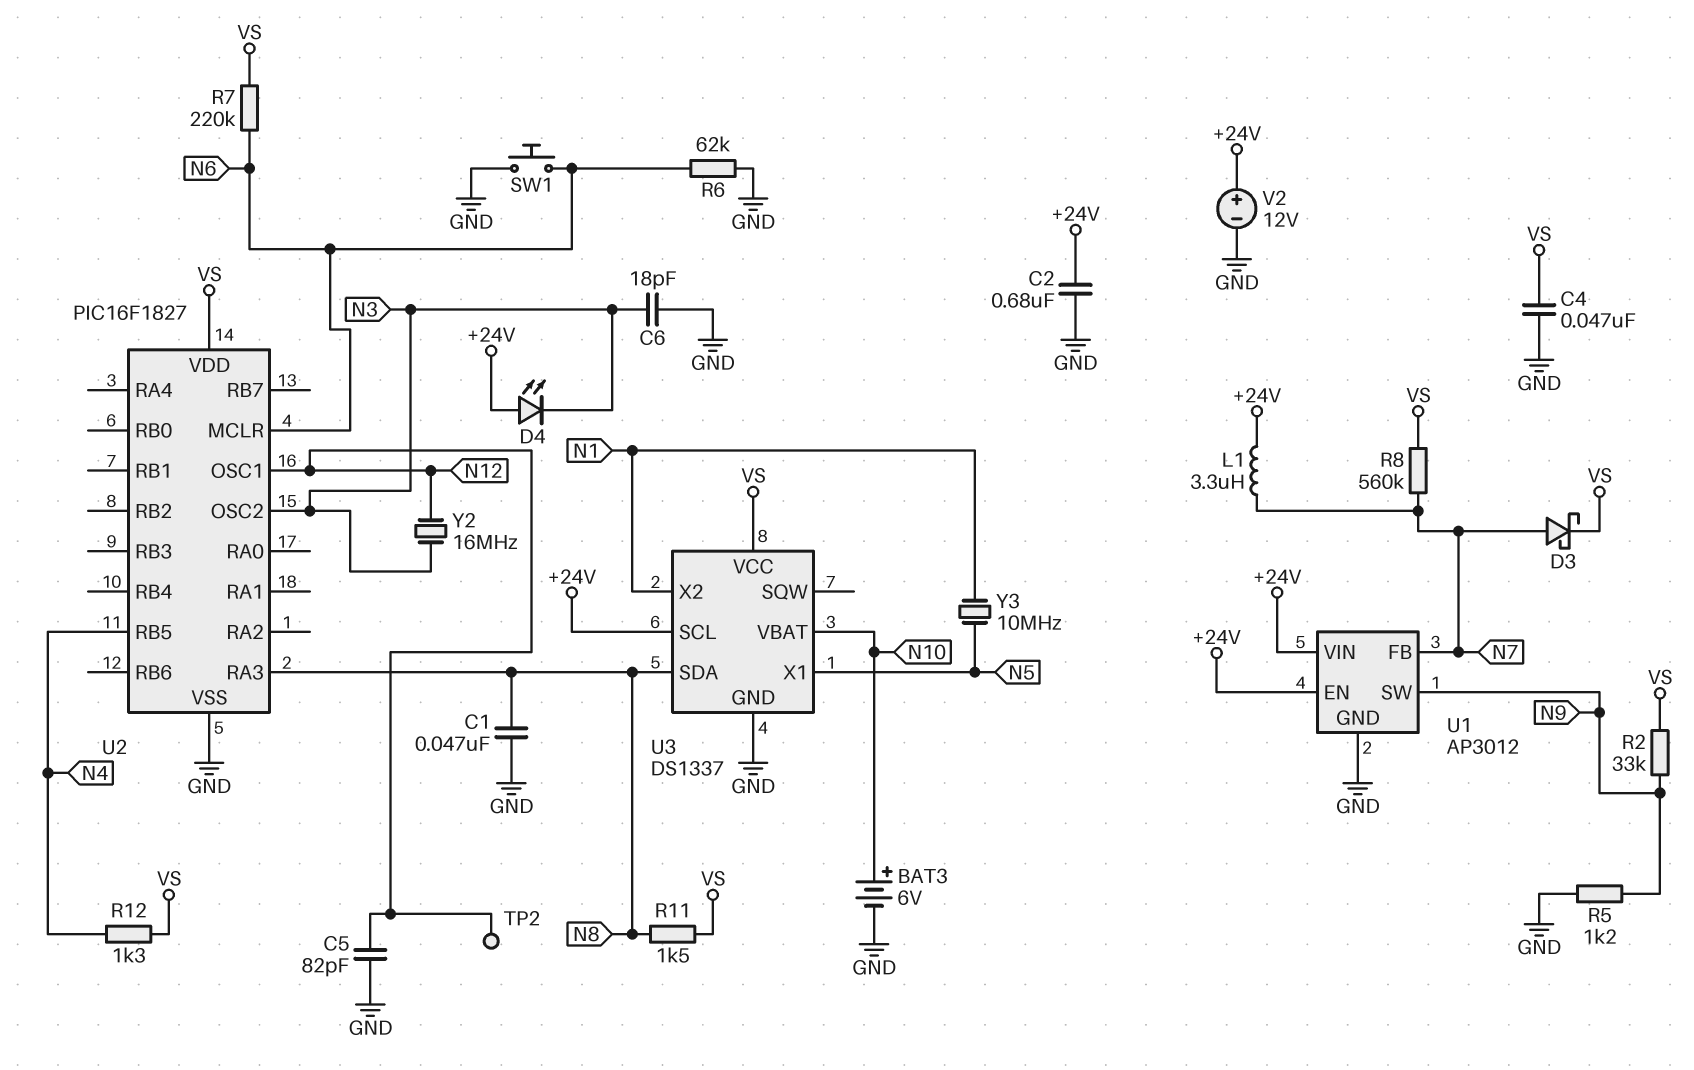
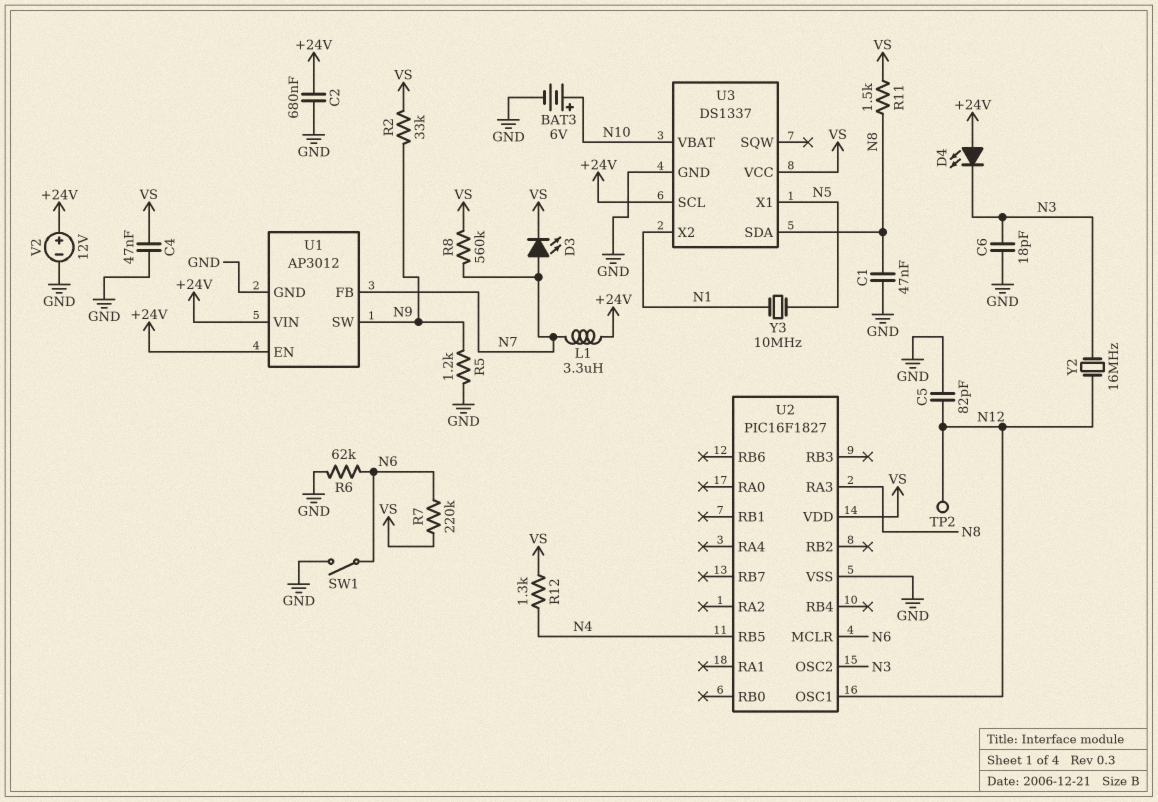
D3: schottky (A N7, K VS) -> LED (A N7, K VS)
SW1: button (GND, N6) -> switch (GND, N6)

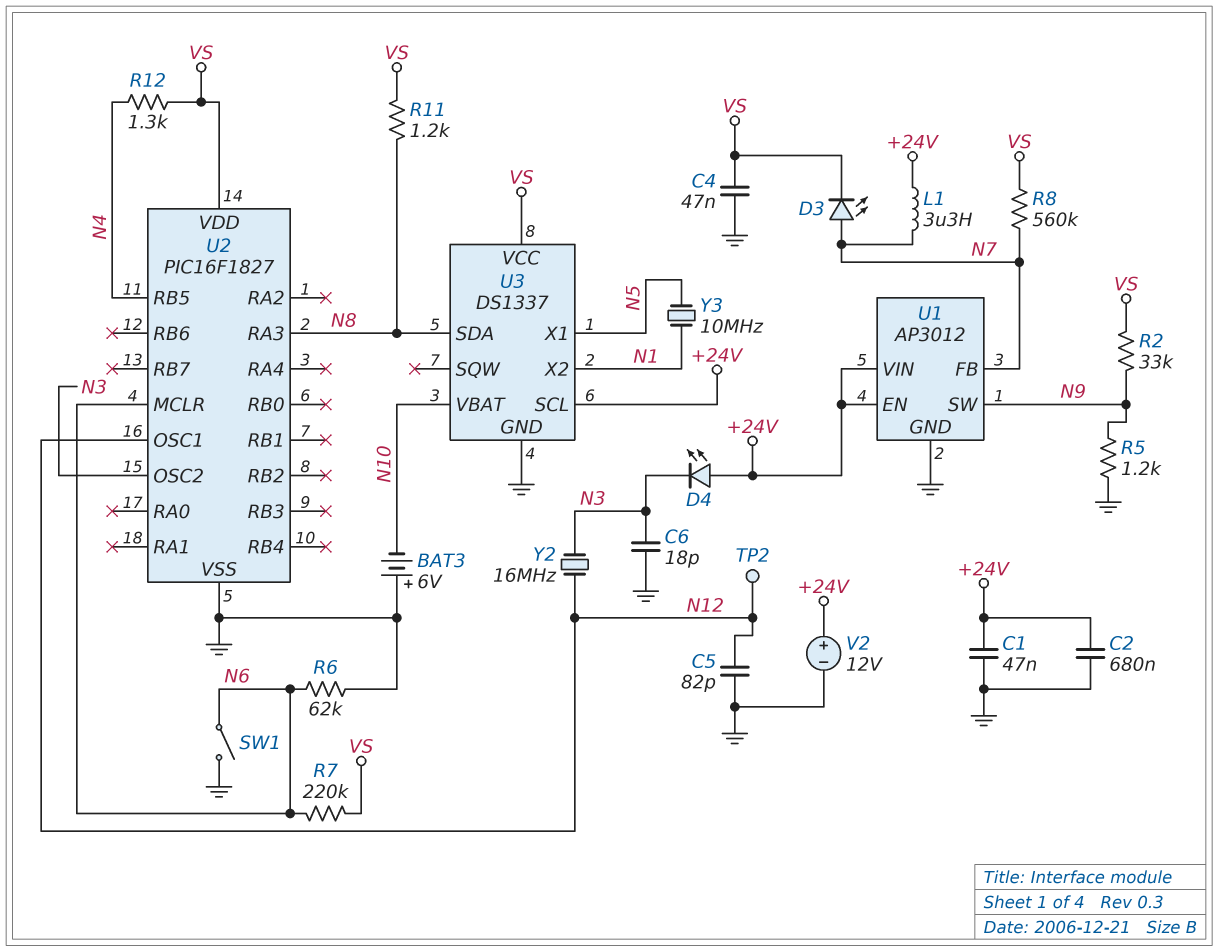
BAT3: 6V (plus N10, minus GND) -> 6V (plus GND, minus N10)
C1: 47nF (GND, N8) -> 47nF (+24V, GND)
R11: 1.5k (N8, VS) -> 1.2k (N8, VS)

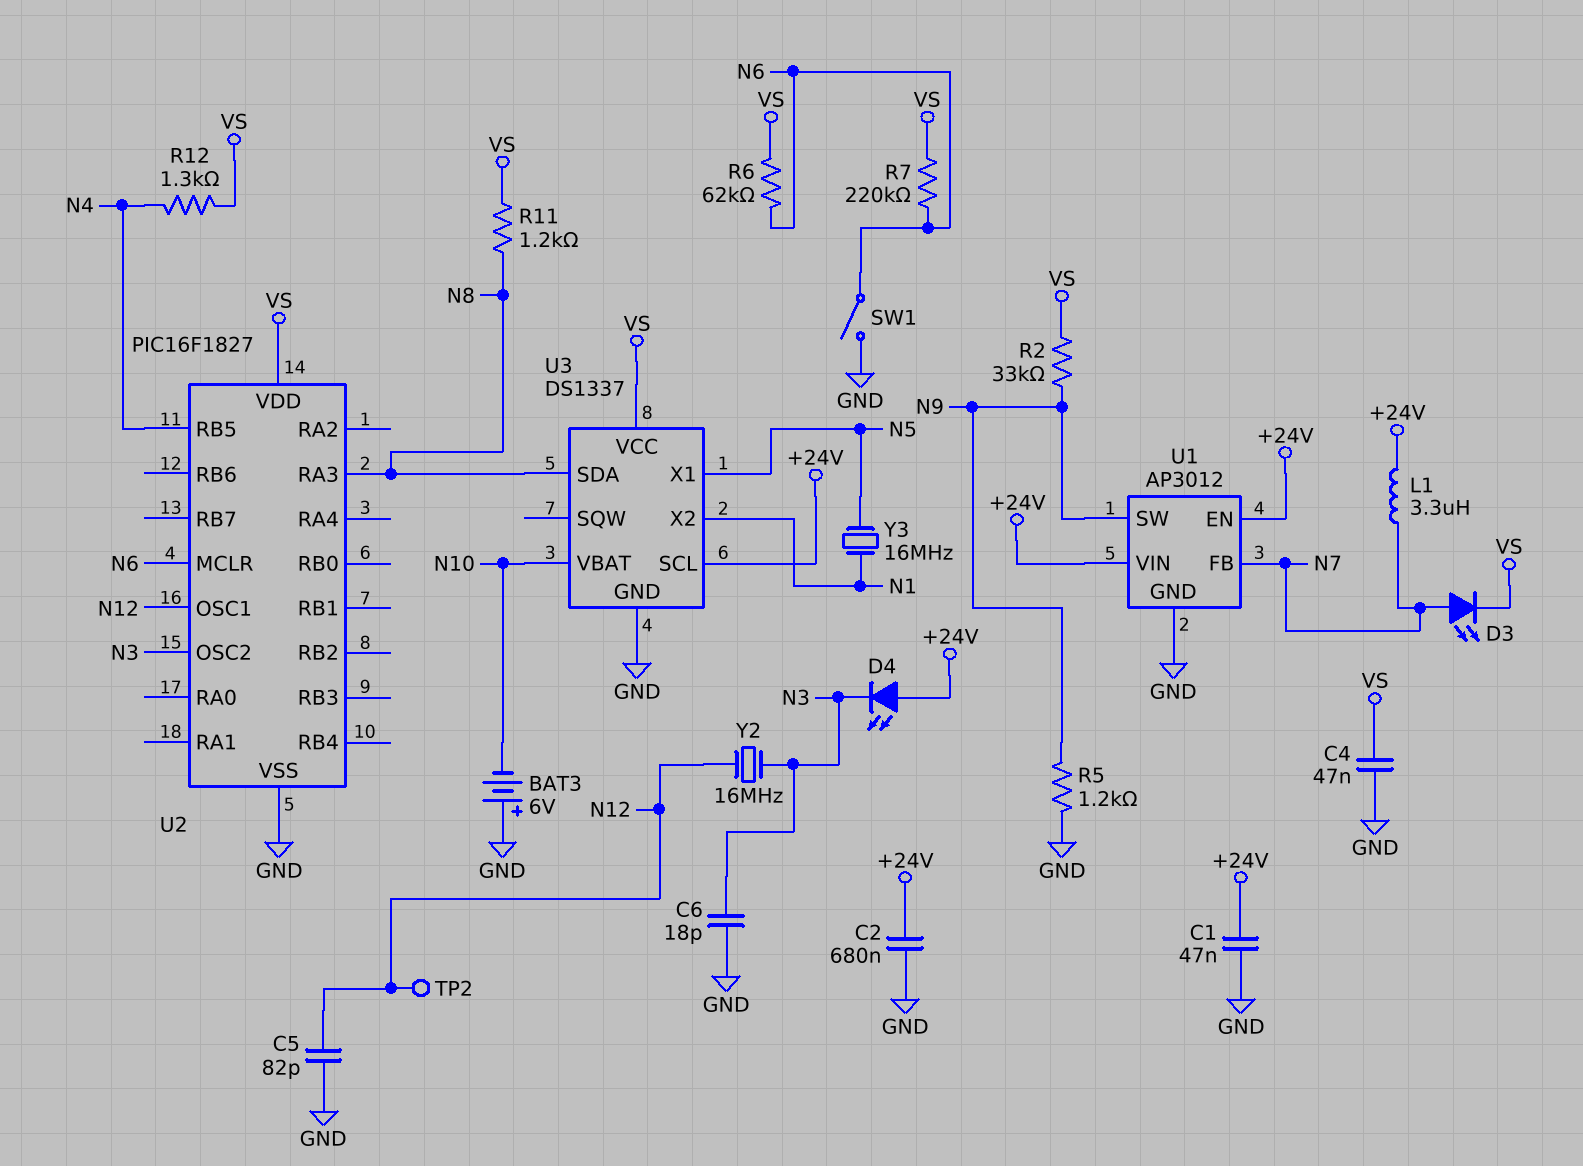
R6: 62k (GND, N6) -> 62k (N6, VS)
R8: 560k (N7, VS) -> none
V2: 12V (plus +24V, minus GND) -> none
Y3: 10MHz (N1, N5) -> 16MHz (N1, N5)

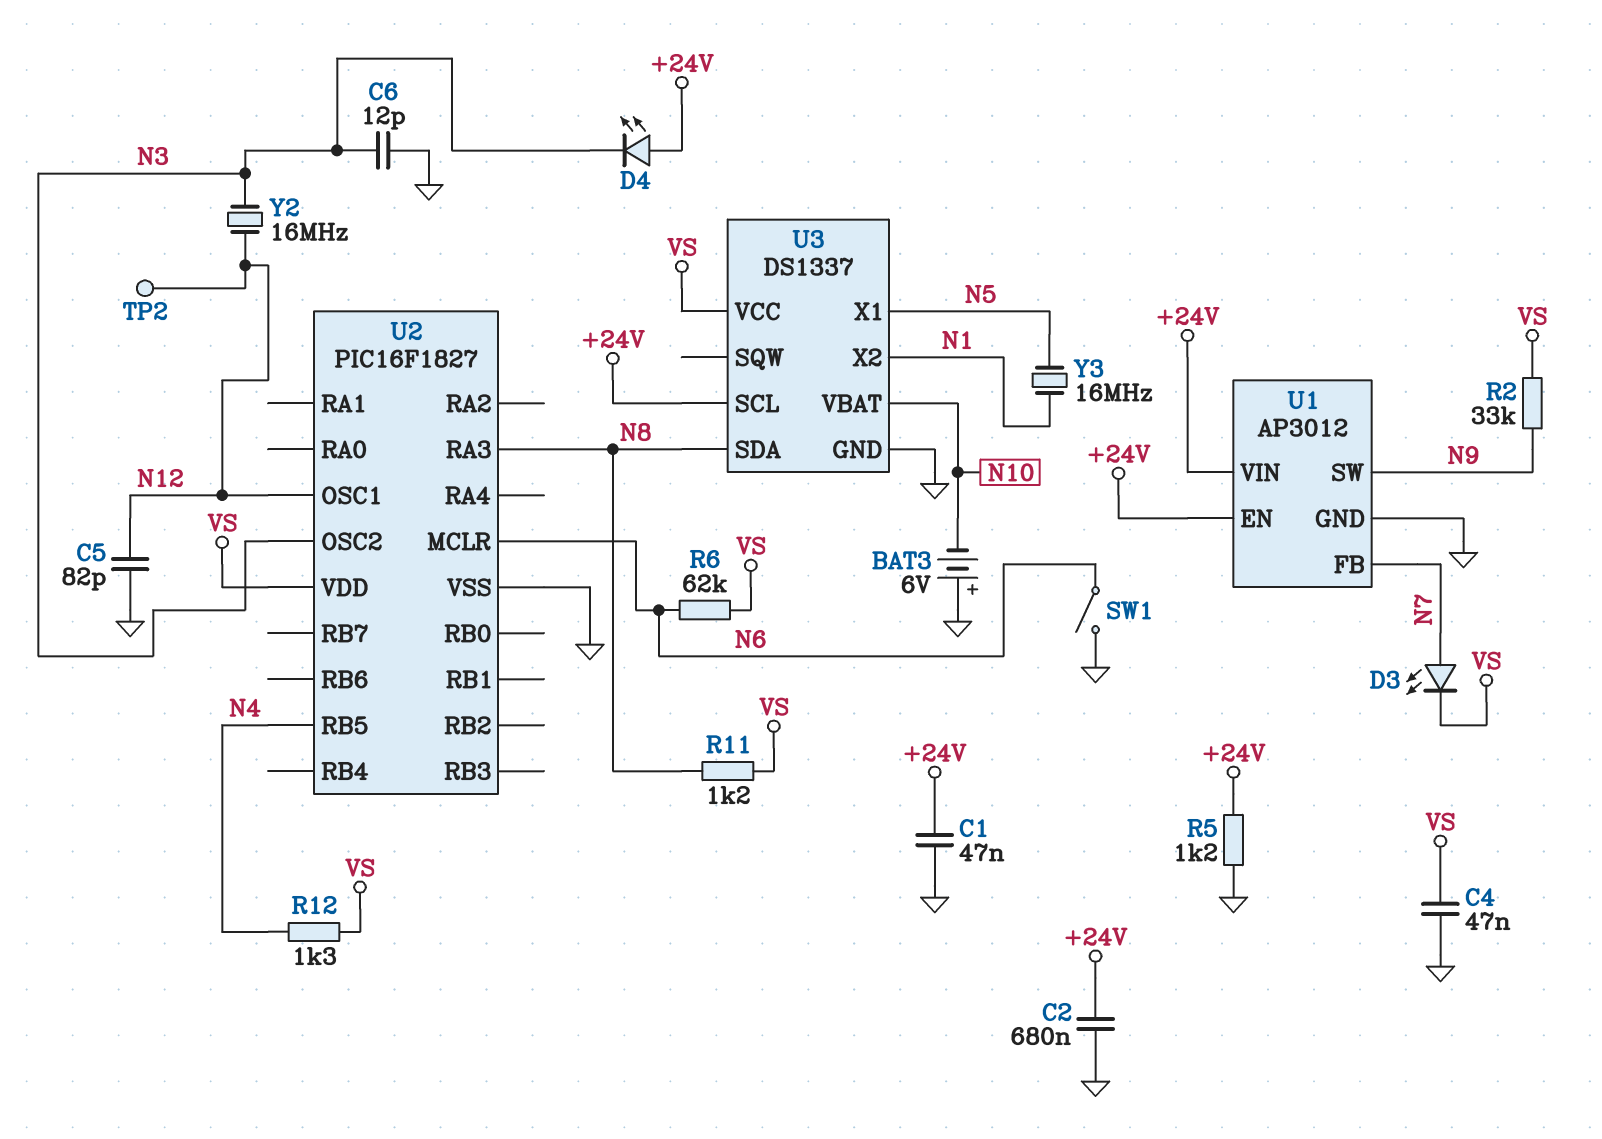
C6: 18pF (GND, N3) -> 12pF (GND, N3)
L1: 3.3uH (+24V, N7) -> none
R5: 1.2k (GND, N9) -> 1.2k (+24V, GND)
R7: 220k (N6, VS) -> none

